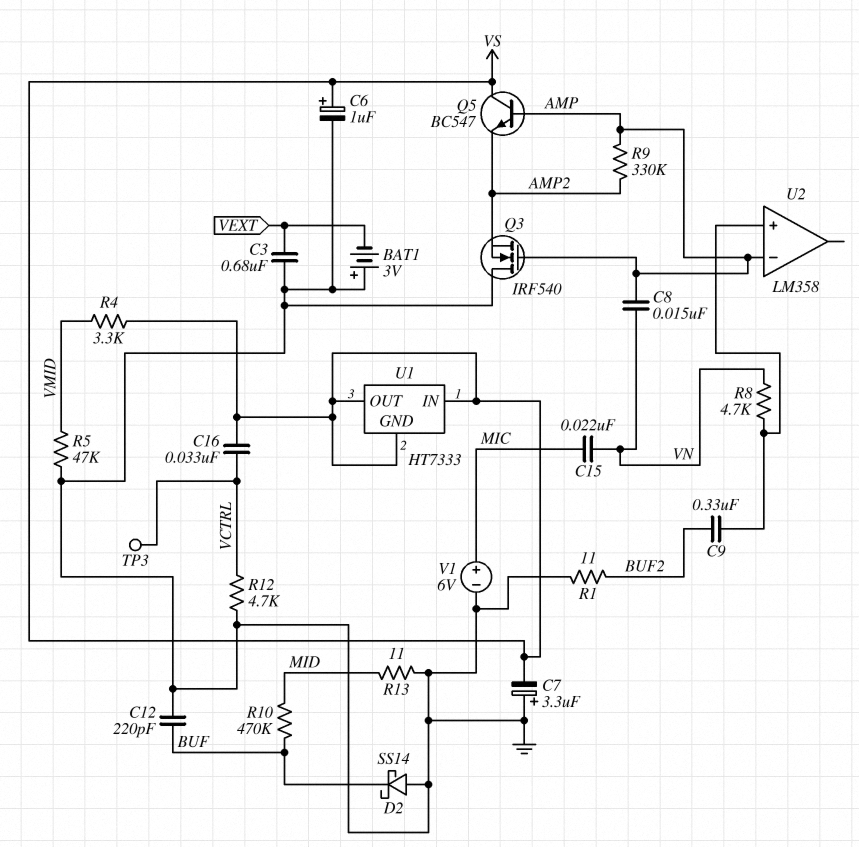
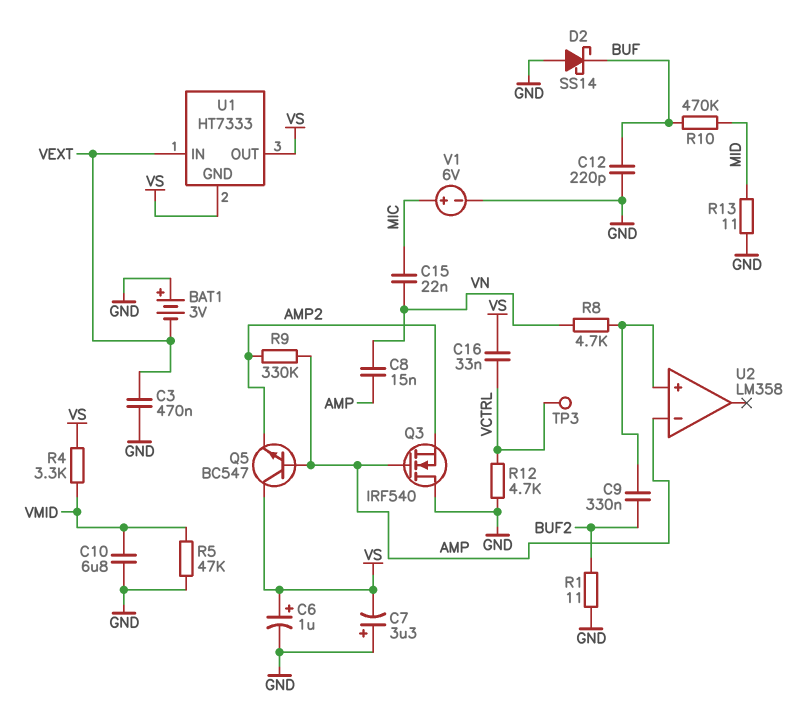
C3: 680nF (GND, VEXT) -> 470nF (GND, VEXT)
C10: none -> 6.8uF (GND, VMID)
U1 pin IN: VS -> VEXT

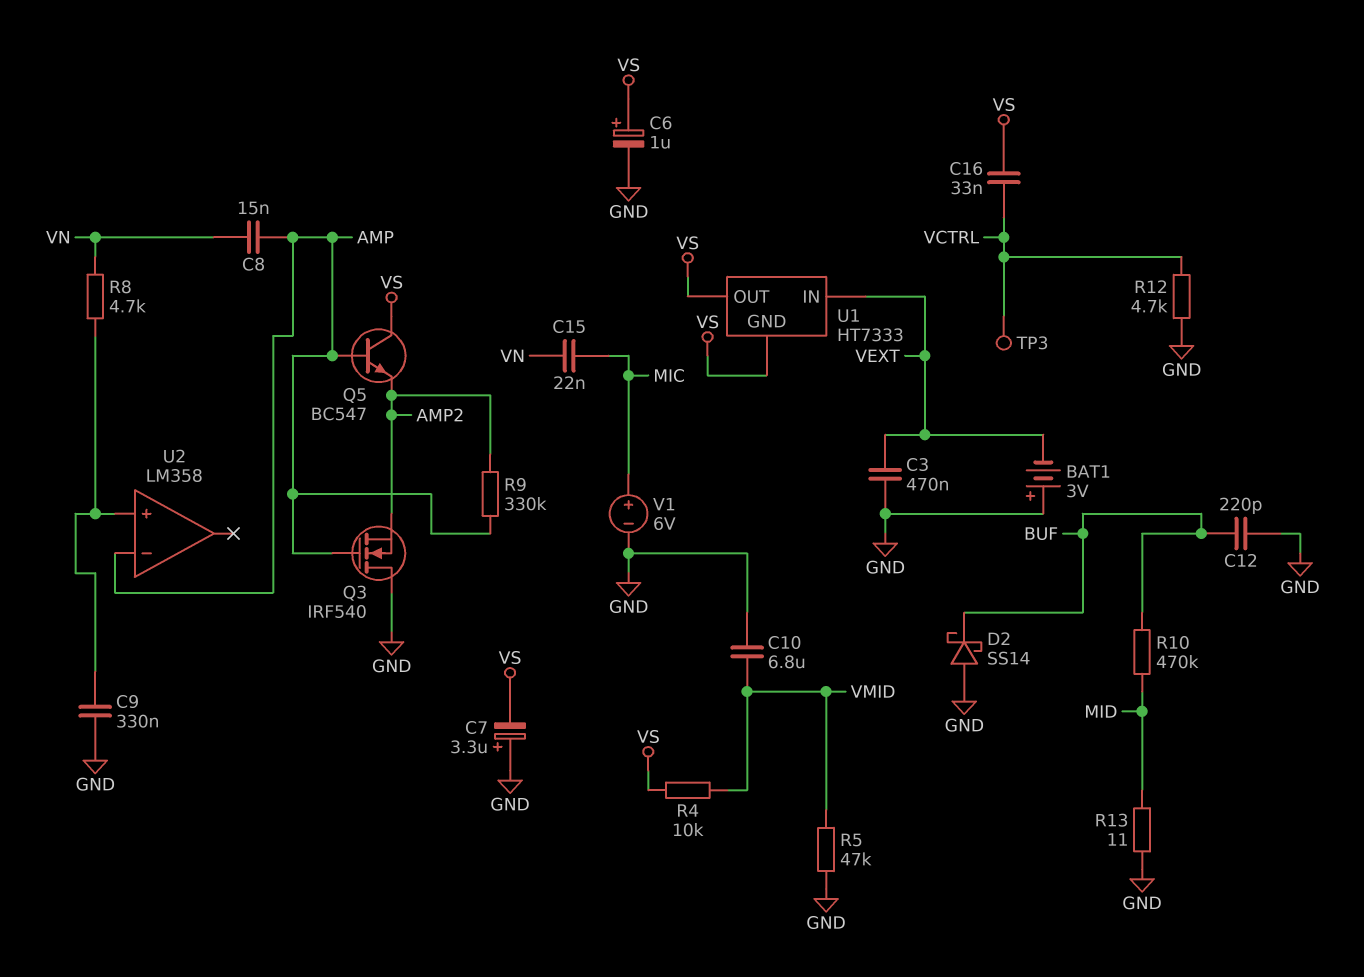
C9: 330nF (BUF2, U2/in+) -> 330nF (GND, U2/in+)
R1: 11 (BUF2, GND) -> none
R4: 3.3k (VMID, VS) -> 10k (VMID, VS)

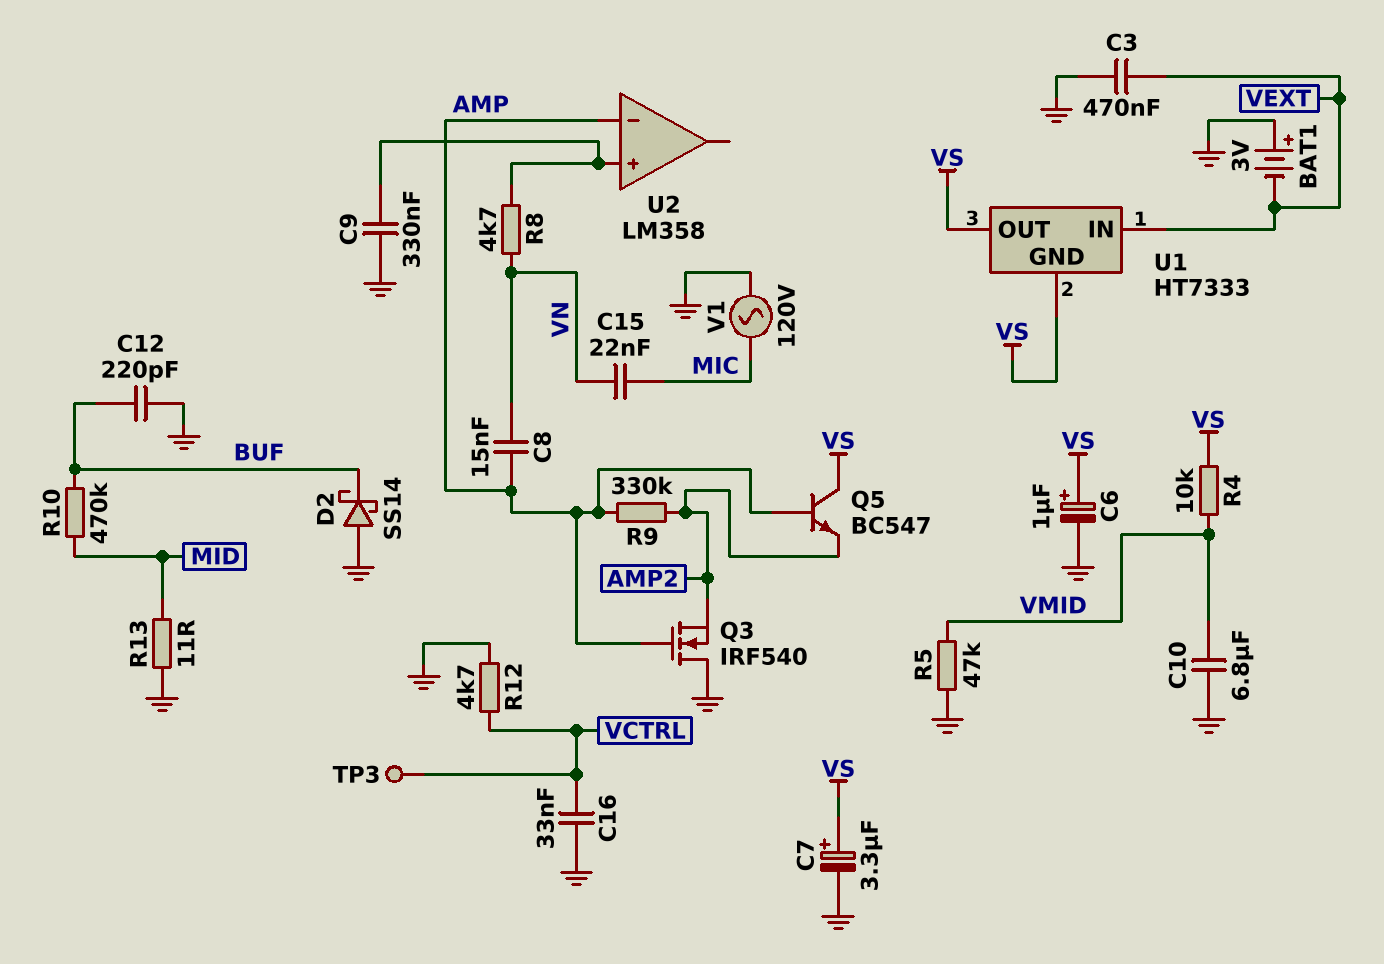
C7: 3.3uF (plus GND, minus VS) -> 3.3uF (plus VS, minus GND)
C16: 33nF (VCTRL, VS) -> 33nF (GND, VCTRL)
V1: 6V (plus MIC, minus GND) -> AC 120V (GND, MIC)

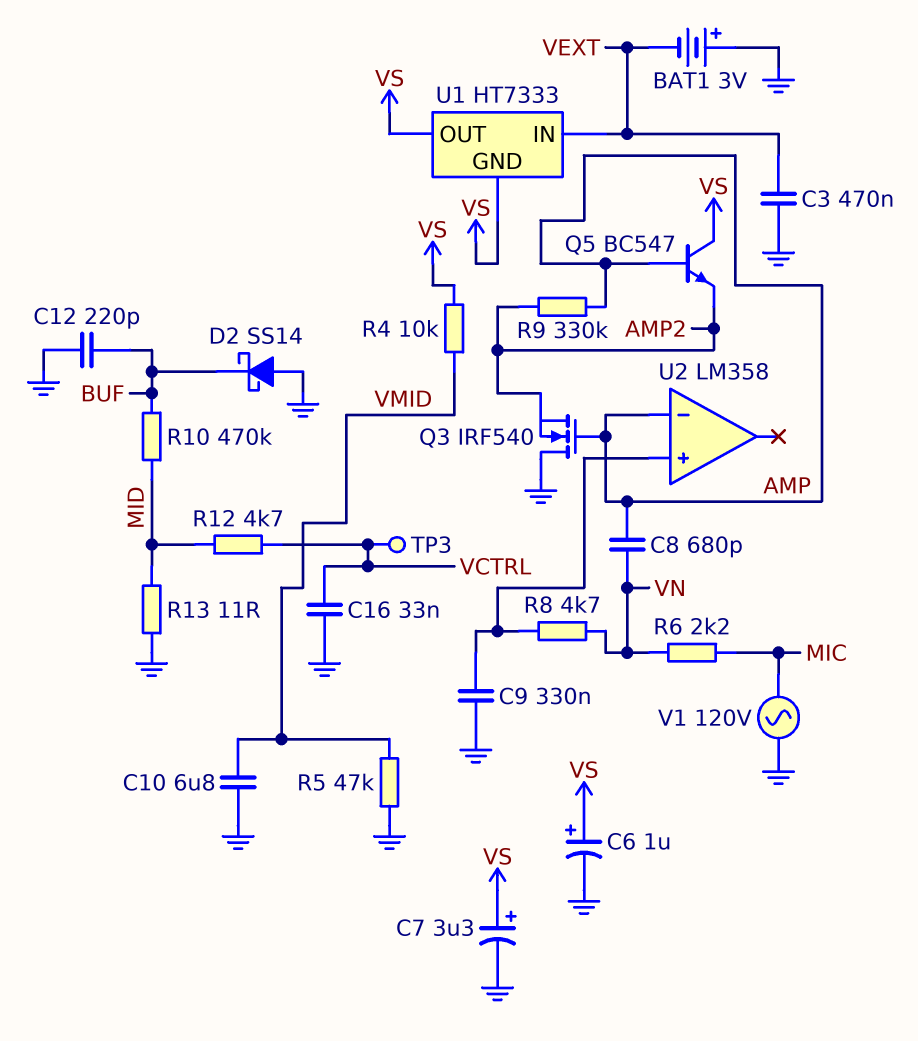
C8: 15nF (AMP, VN) -> 680pF (AMP, VN)
C15: 22nF (MIC, VN) -> none
R6: none -> 2.2k (MIC, VN)
R12: 4.7k (GND, VCTRL) -> 4.7k (MID, VCTRL)

